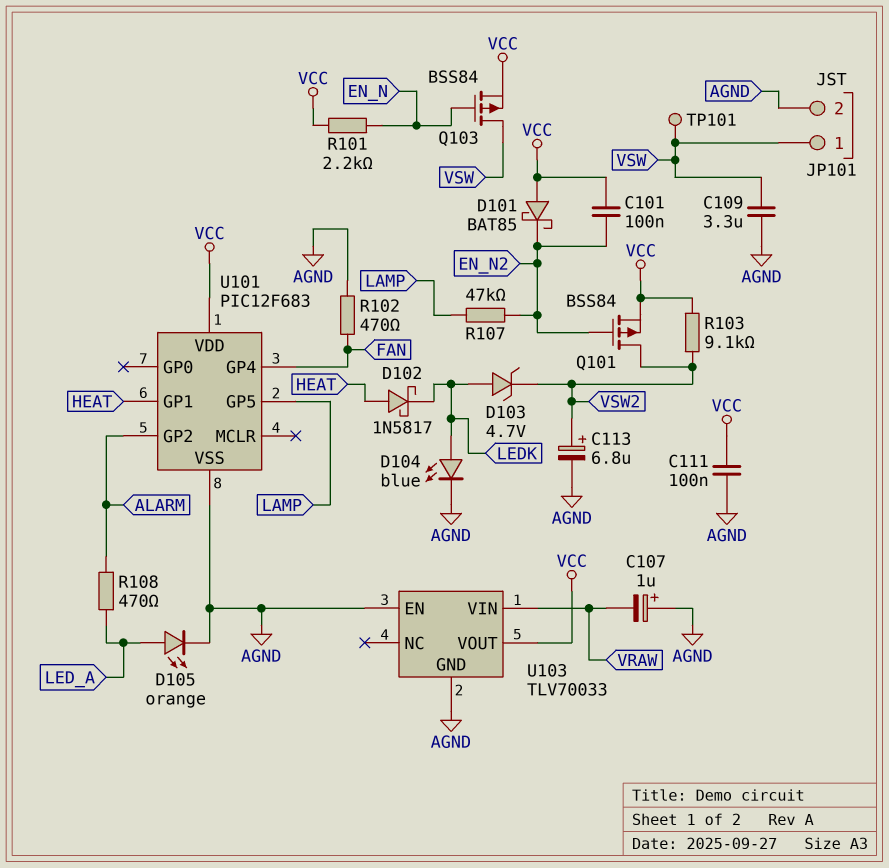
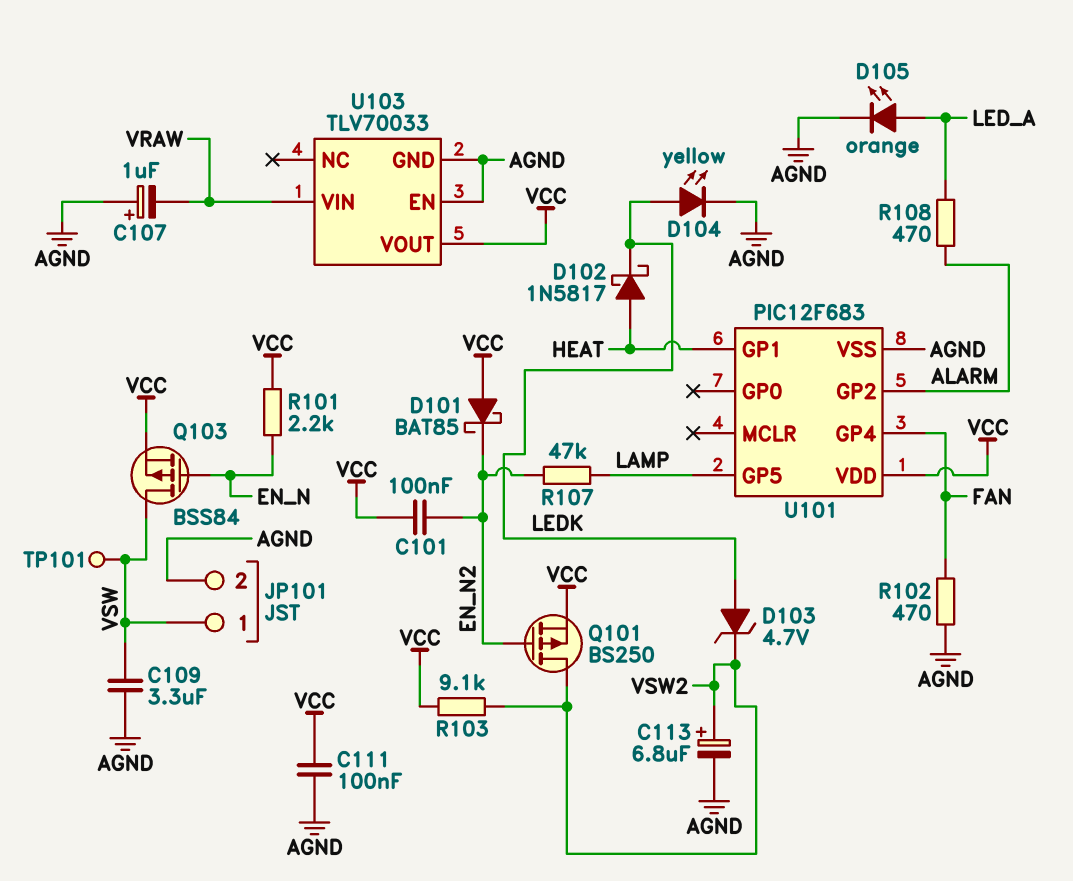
D104: LED blue (A LEDK, K AGND) -> LED yellow (A LEDK, K AGND)
Q101: PMOS BSS84 (G EN_N2, D VSW2, S VCC) -> PMOS BS250 (G EN_N2, D VSW2, S VCC)

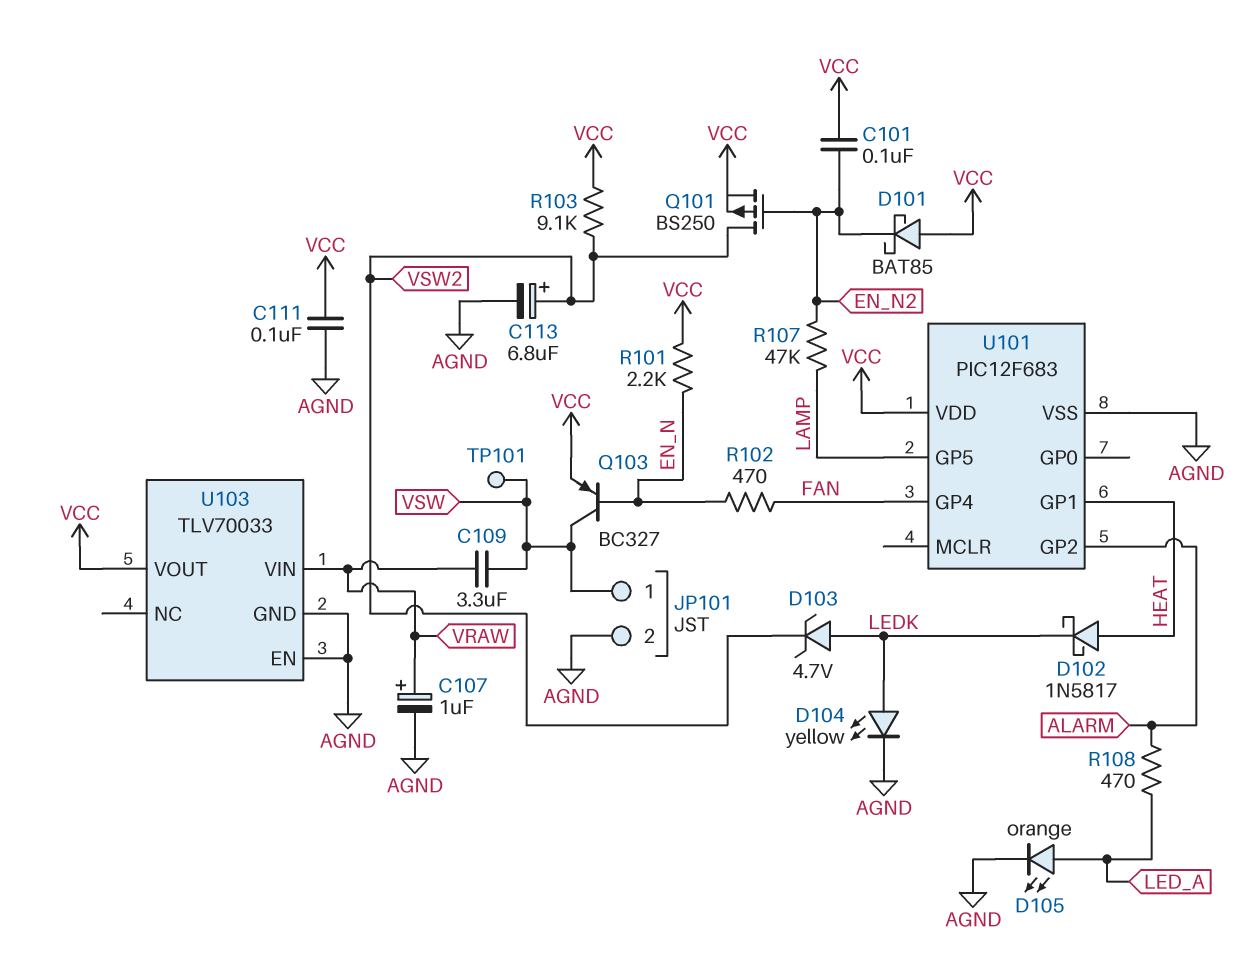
C107: 1uF (plus AGND, minus VRAW) -> 1uF (plus VRAW, minus AGND)
C109: 3.3uF (AGND, VSW) -> 3.3uF (VRAW, VSW)
Q103: PMOS BSS84 (G EN_N, D VSW, S VCC) -> PNP BC327 (B EN_N, C VSW, E VCC)
R102: 470 (AGND, FAN) -> 470 (EN_N, FAN)

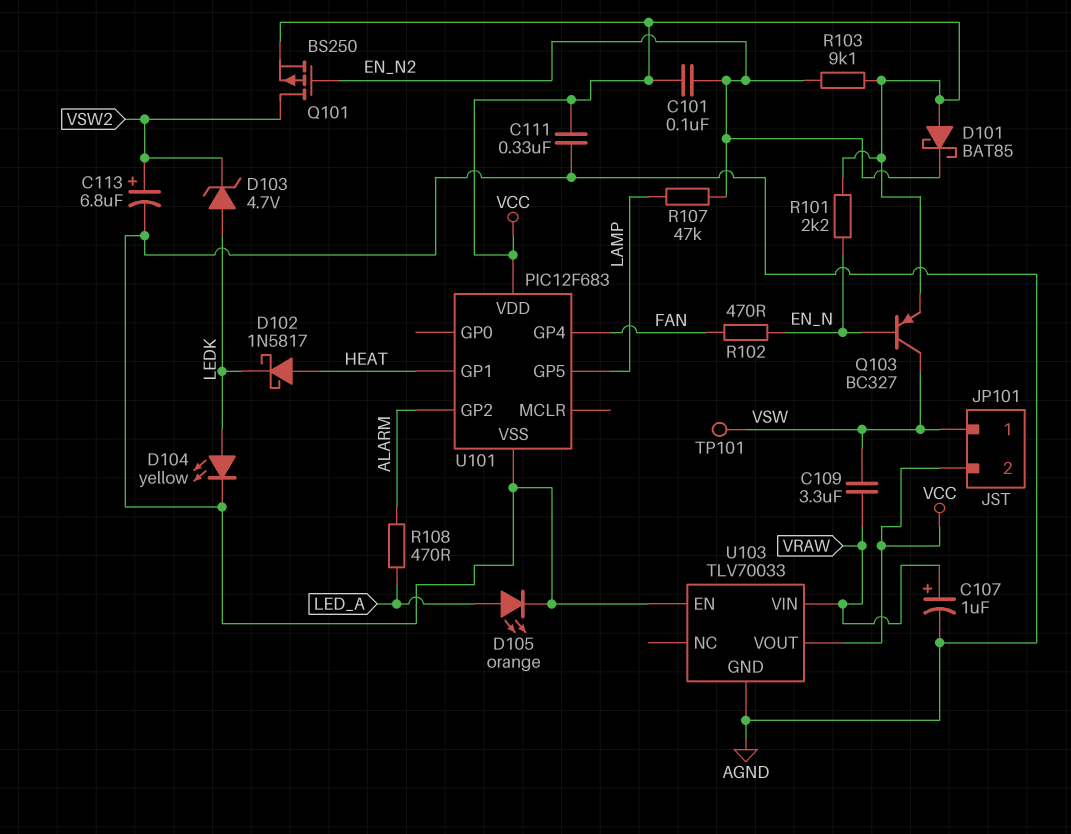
C111: 100nF (AGND, VCC) -> 330nF (AGND, VCC)
JP101 pin 2: AGND -> VCC
R103: 9.1k (VCC, VSW2) -> 9.1k (EN_N2, VCC)

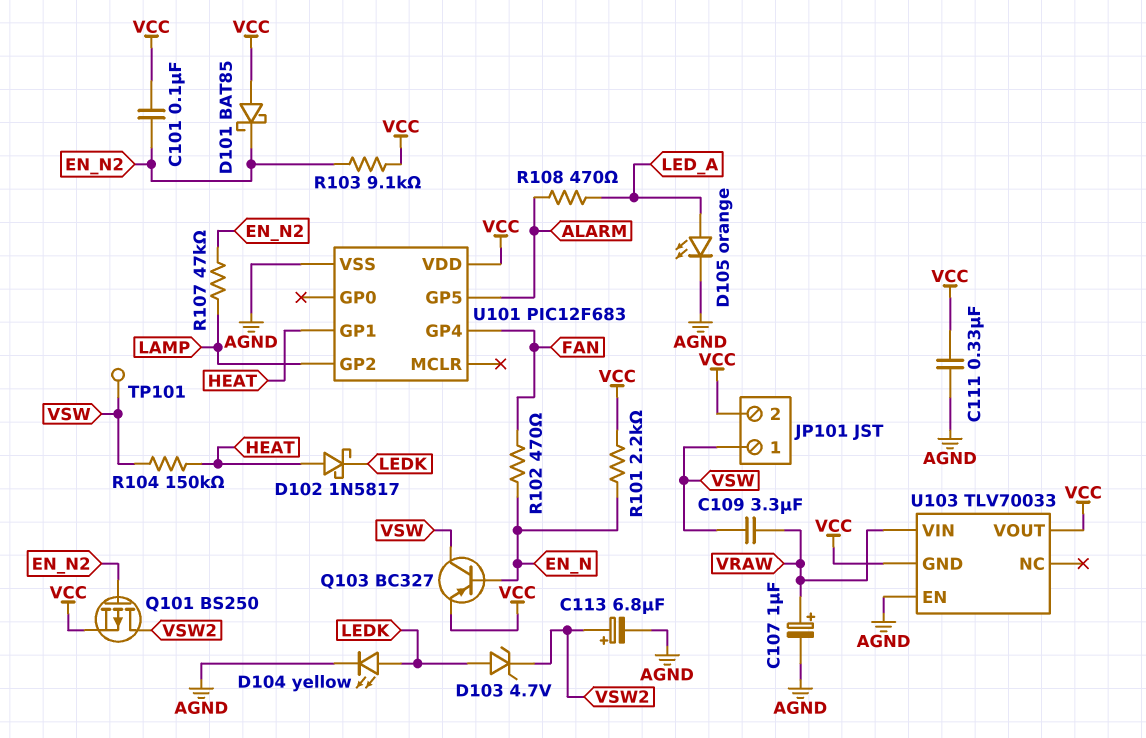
R104: none -> 150k (HEAT, VSW)
U101 pin GP2: ALARM -> LAMP
U101 pin GP5: LAMP -> ALARM
U103 pin GND: AGND -> VCC

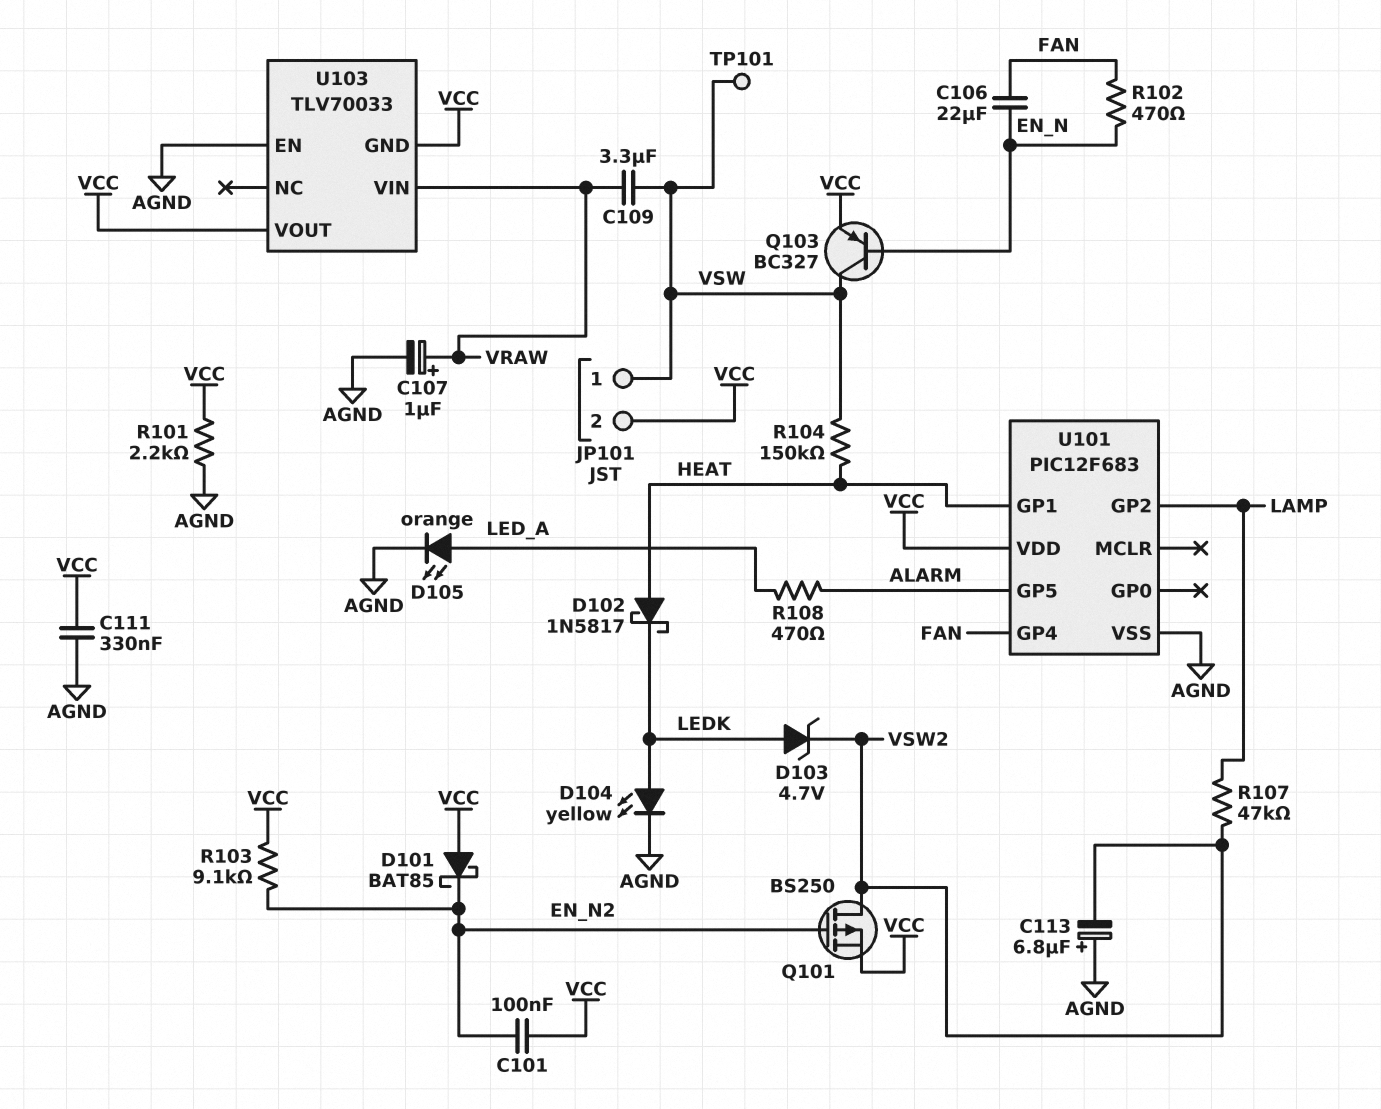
C106: none -> 22uF (EN_N, FAN)
C113: 6.8uF (plus VSW2, minus AGND) -> 6.8uF (plus AGND, minus VSW2)
R101: 2.2k (EN_N, VCC) -> 2.2k (AGND, VCC)
R107: 47k (EN_N2, LAMP) -> 47k (LAMP, VSW2)

